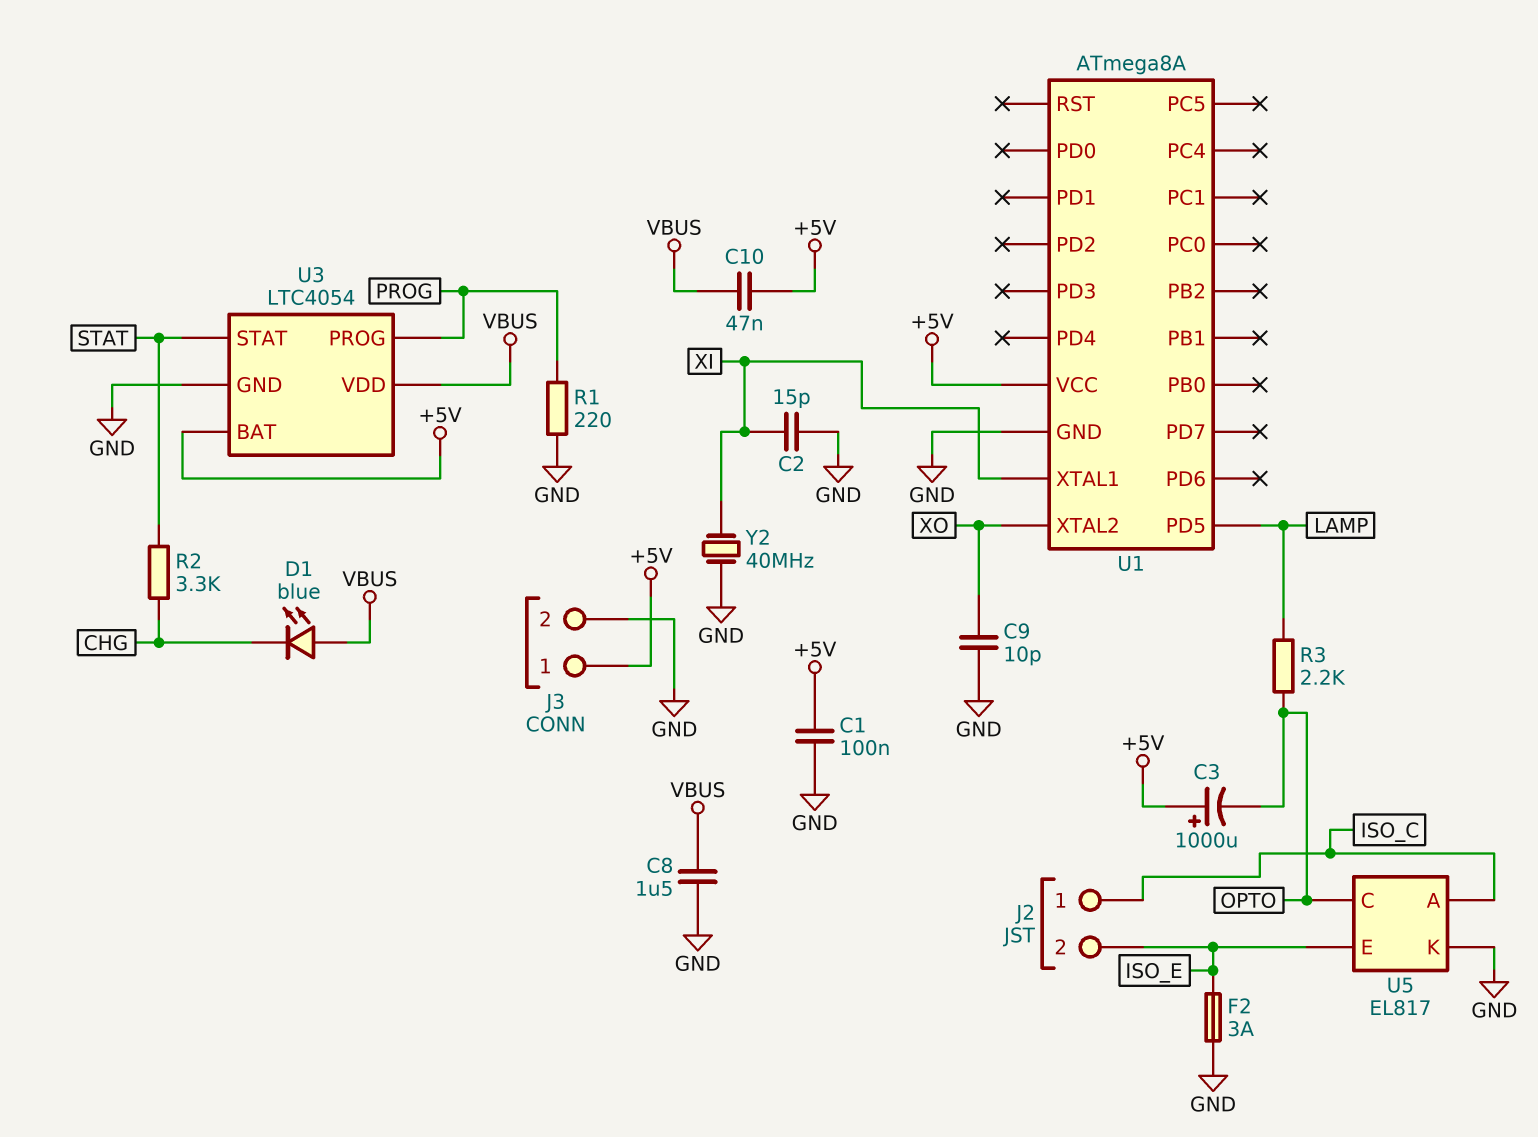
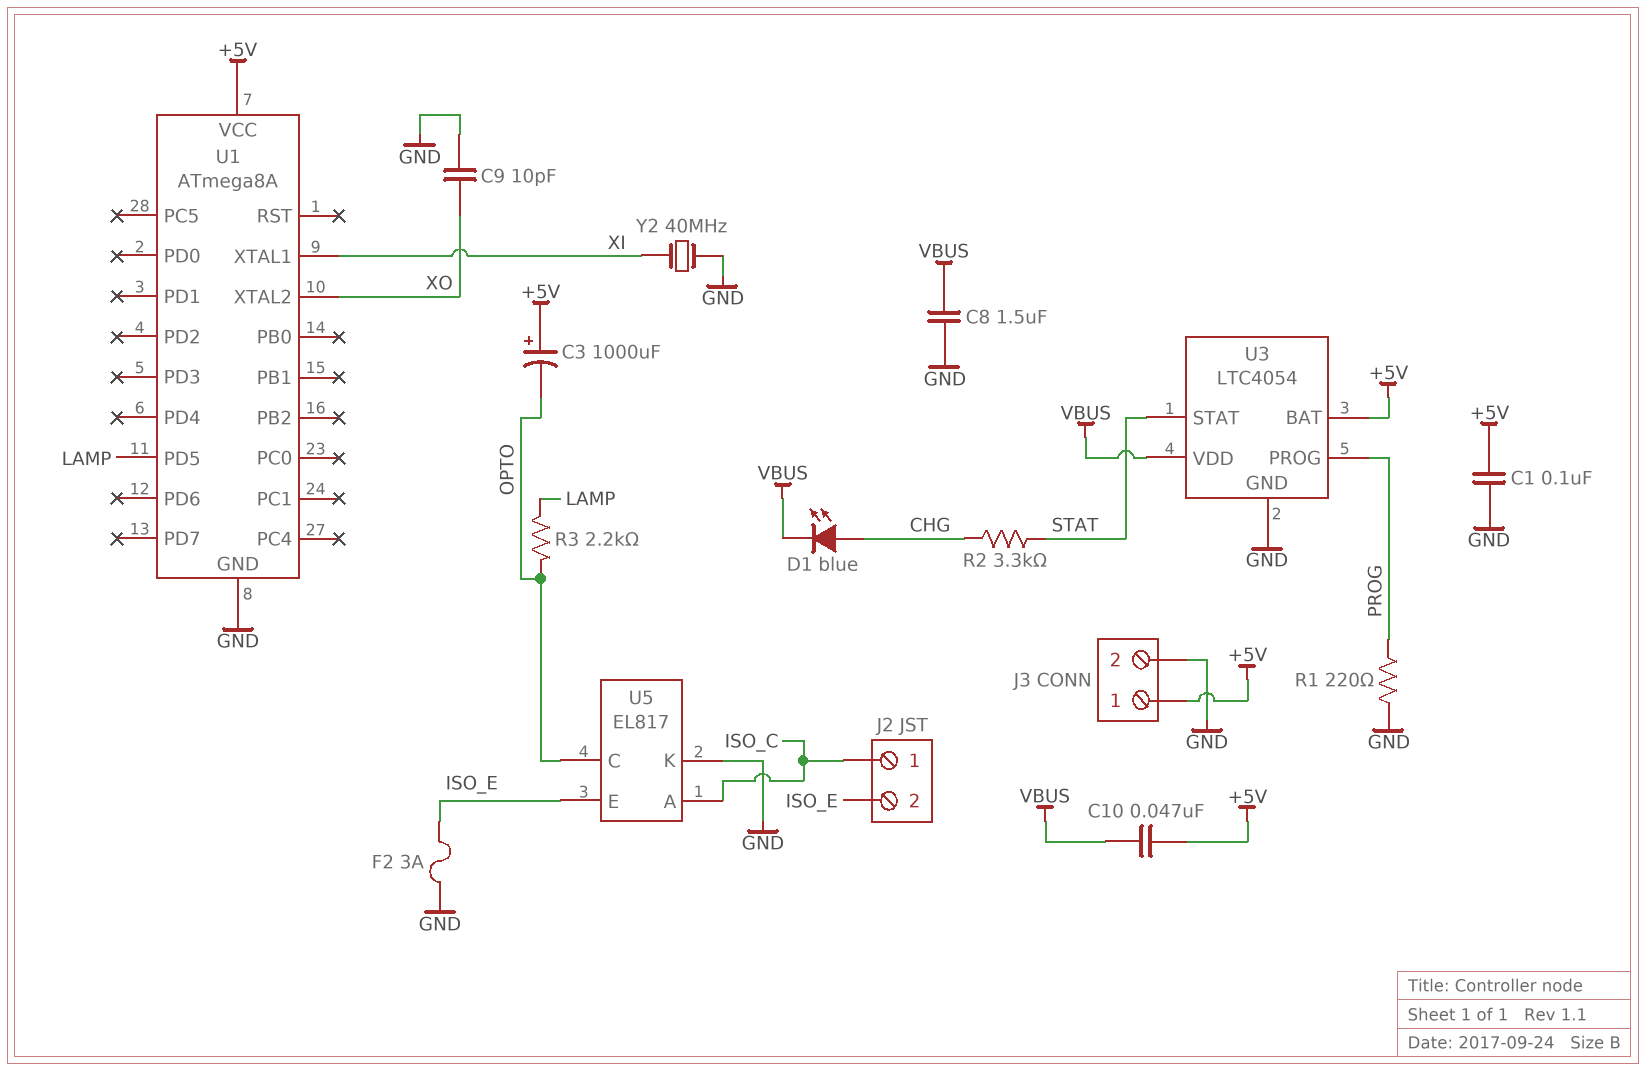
C2: 15pF (GND, XI) -> none
D1: LED blue (A VBUS, K CHG) -> LED blue (A CHG, K VBUS)

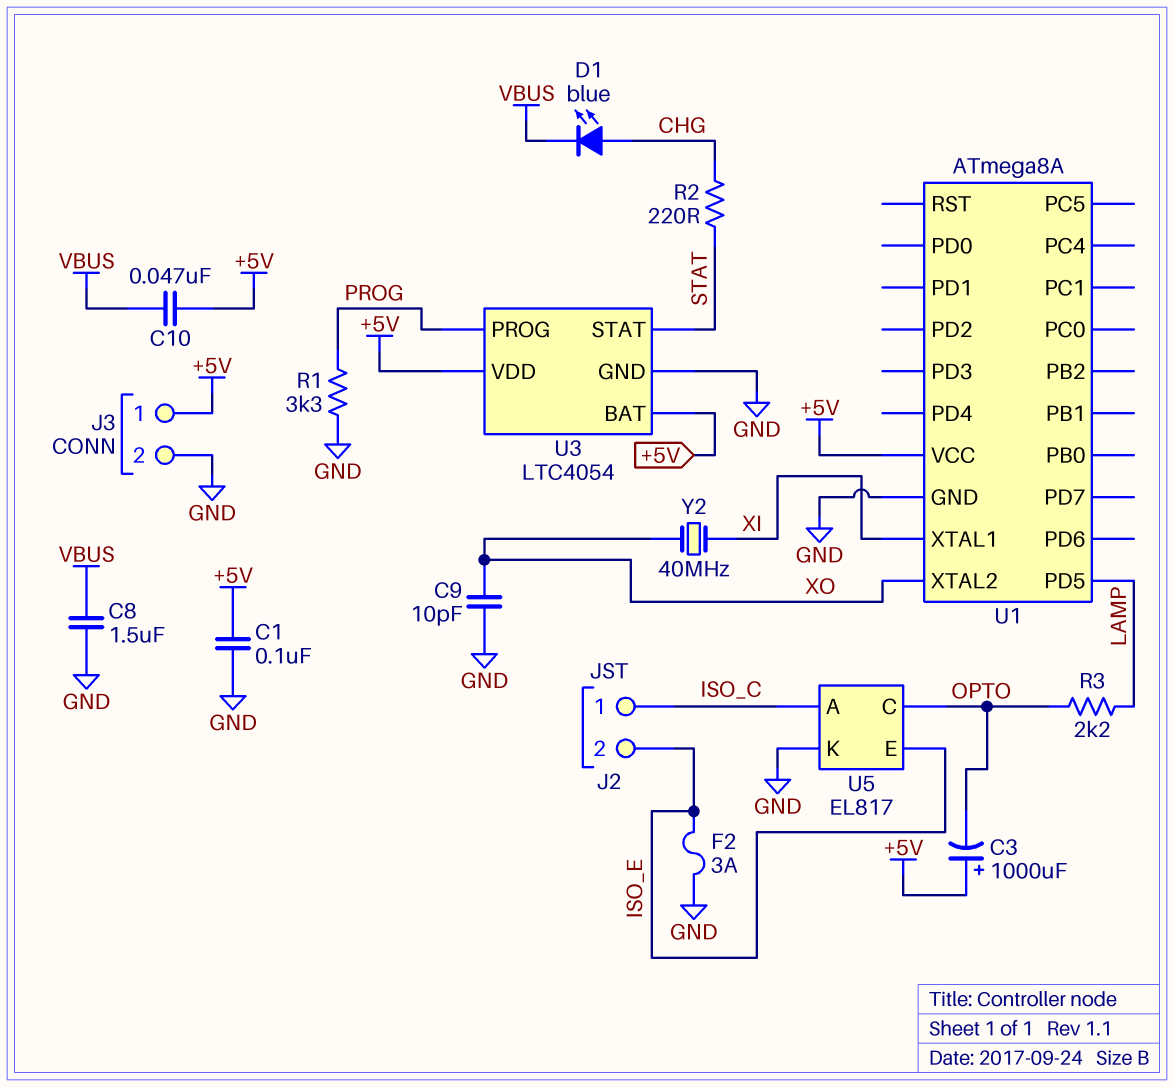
R1: 220 (GND, PROG) -> 3.3k (GND, PROG)
R2: 3.3k (CHG, STAT) -> 220 (CHG, STAT)
U3 pin VDD: VBUS -> +5V
Y2: 40MHz (GND, XI) -> 40MHz (XI, XO)

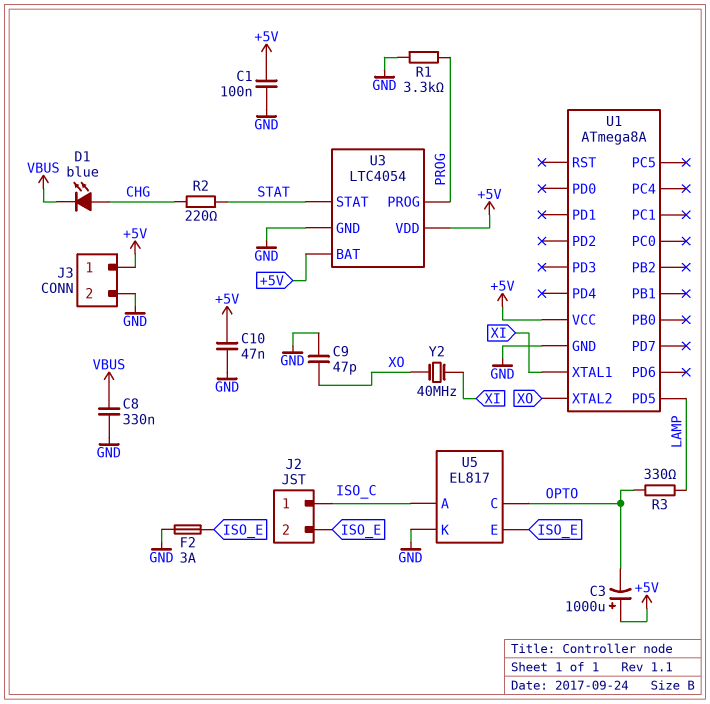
C8: 1.5uF (GND, VBUS) -> 330nF (GND, VBUS)
C9: 10pF (GND, XO) -> 47pF (GND, XO)
C10: 47nF (+5V, VBUS) -> 47nF (+5V, GND)
R3: 2.2k (LAMP, OPTO) -> 330 (LAMP, OPTO)

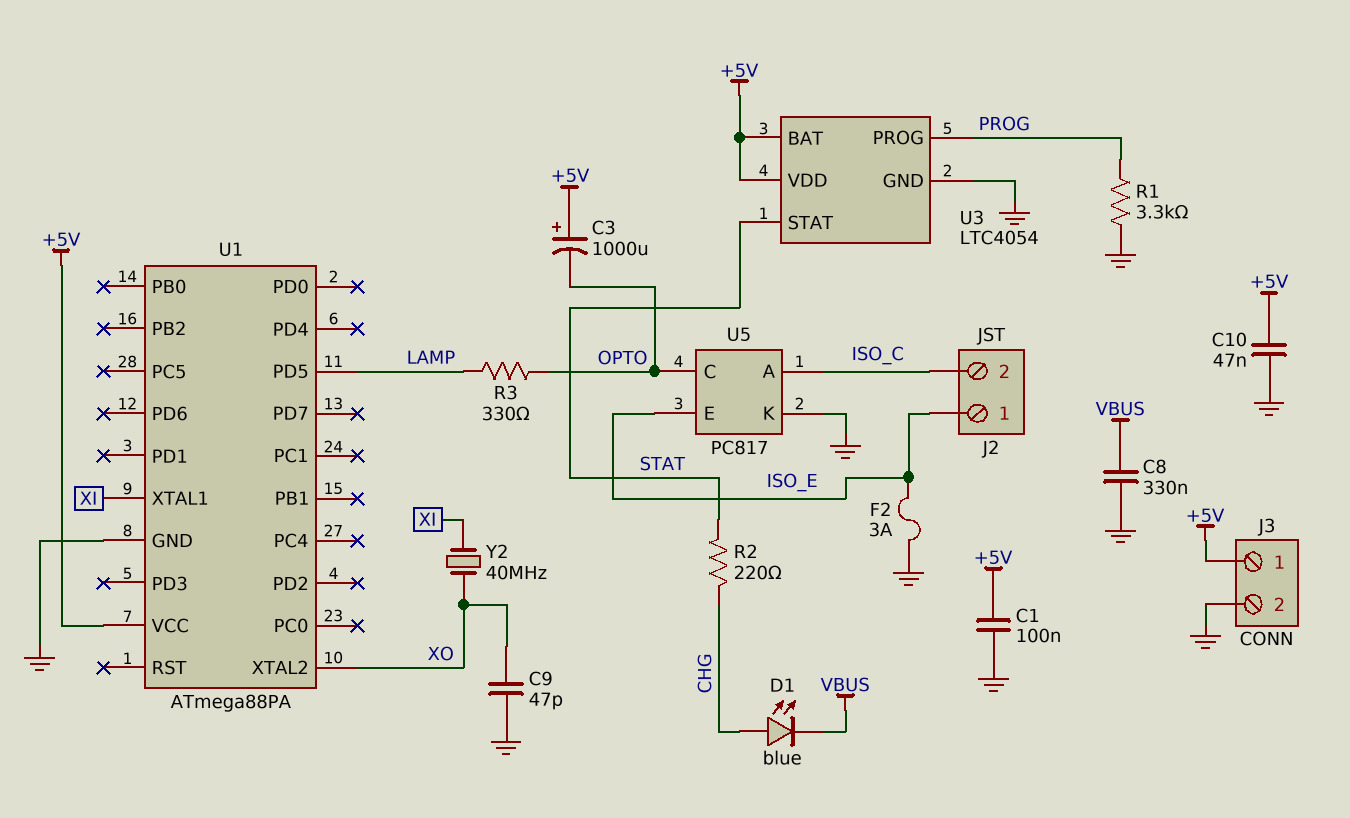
J2 pin 1: ISO_C -> ISO_E
J2 pin 2: ISO_E -> ISO_C
U1: ATmega8A -> ATmega88PA
U5: EL817 -> PC817

